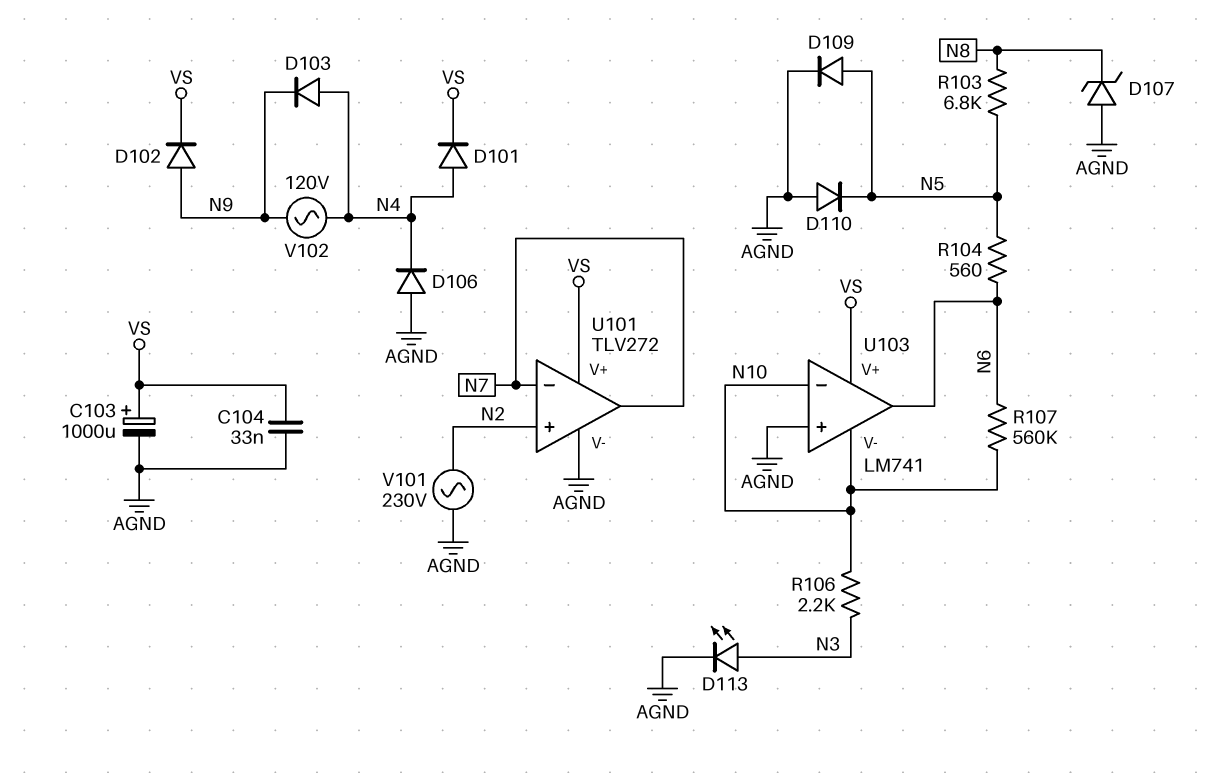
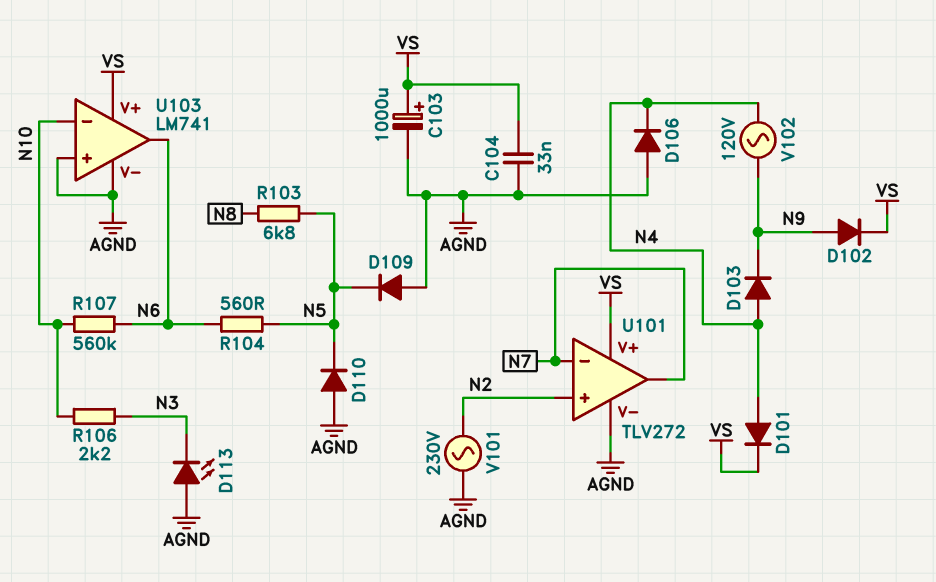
D107: zener (A AGND, K N8) -> none
D109: diode (A N5, K AGND) -> diode (A AGND, K N5)
D113: LED (A N3, K AGND) -> LED (A AGND, K N3)
U103 pin V-: N10 -> AGND

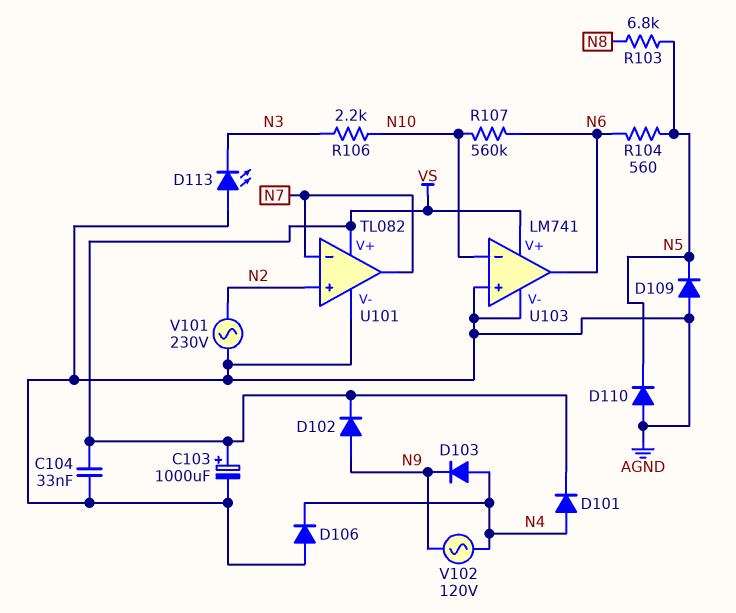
U101: TLV272 -> TL082

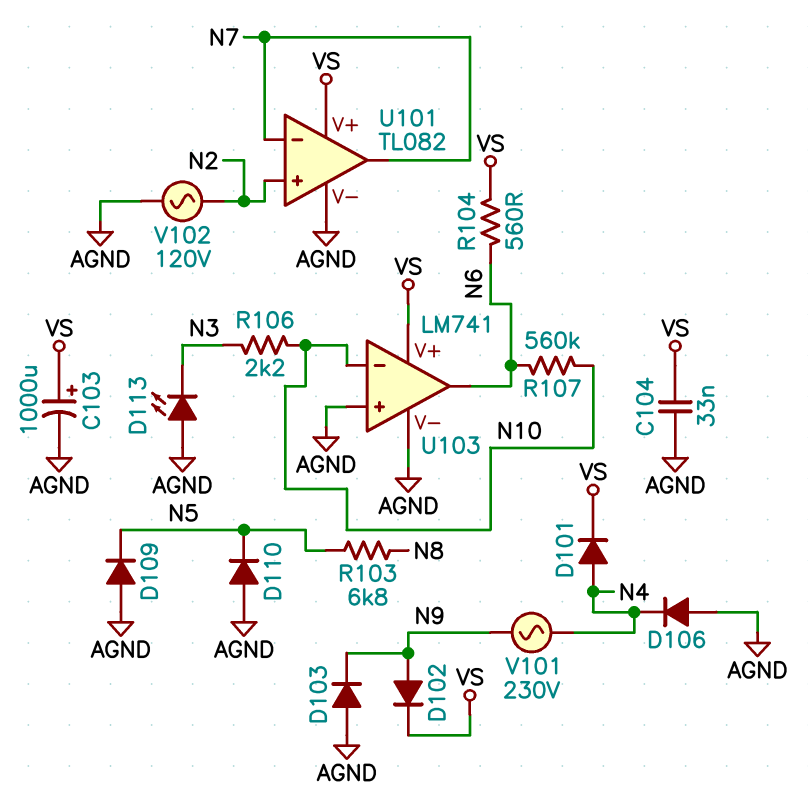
D103: diode (A N4, K N9) -> diode (A AGND, K N9)
R104: 560 (N5, N6) -> 560 (N6, VS)
V101: AC 230V (AGND, N2) -> AC 230V (N4, N9)
V102: AC 120V (N4, N9) -> AC 120V (AGND, N2)

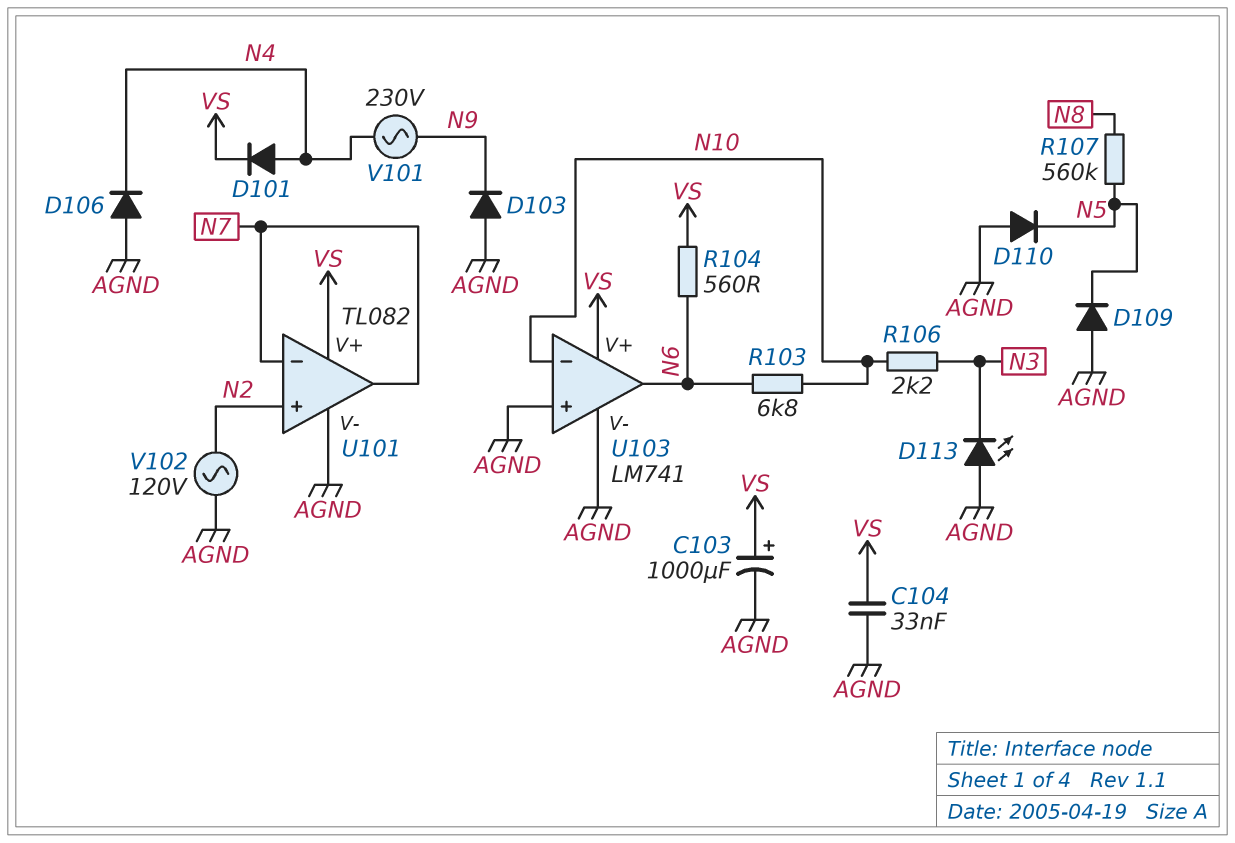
D102: diode (A N9, K VS) -> none
R103: 6.8k (N5, N8) -> 6.8k (N6, N10)
R107: 560k (N6, N10) -> 560k (N5, N8)

